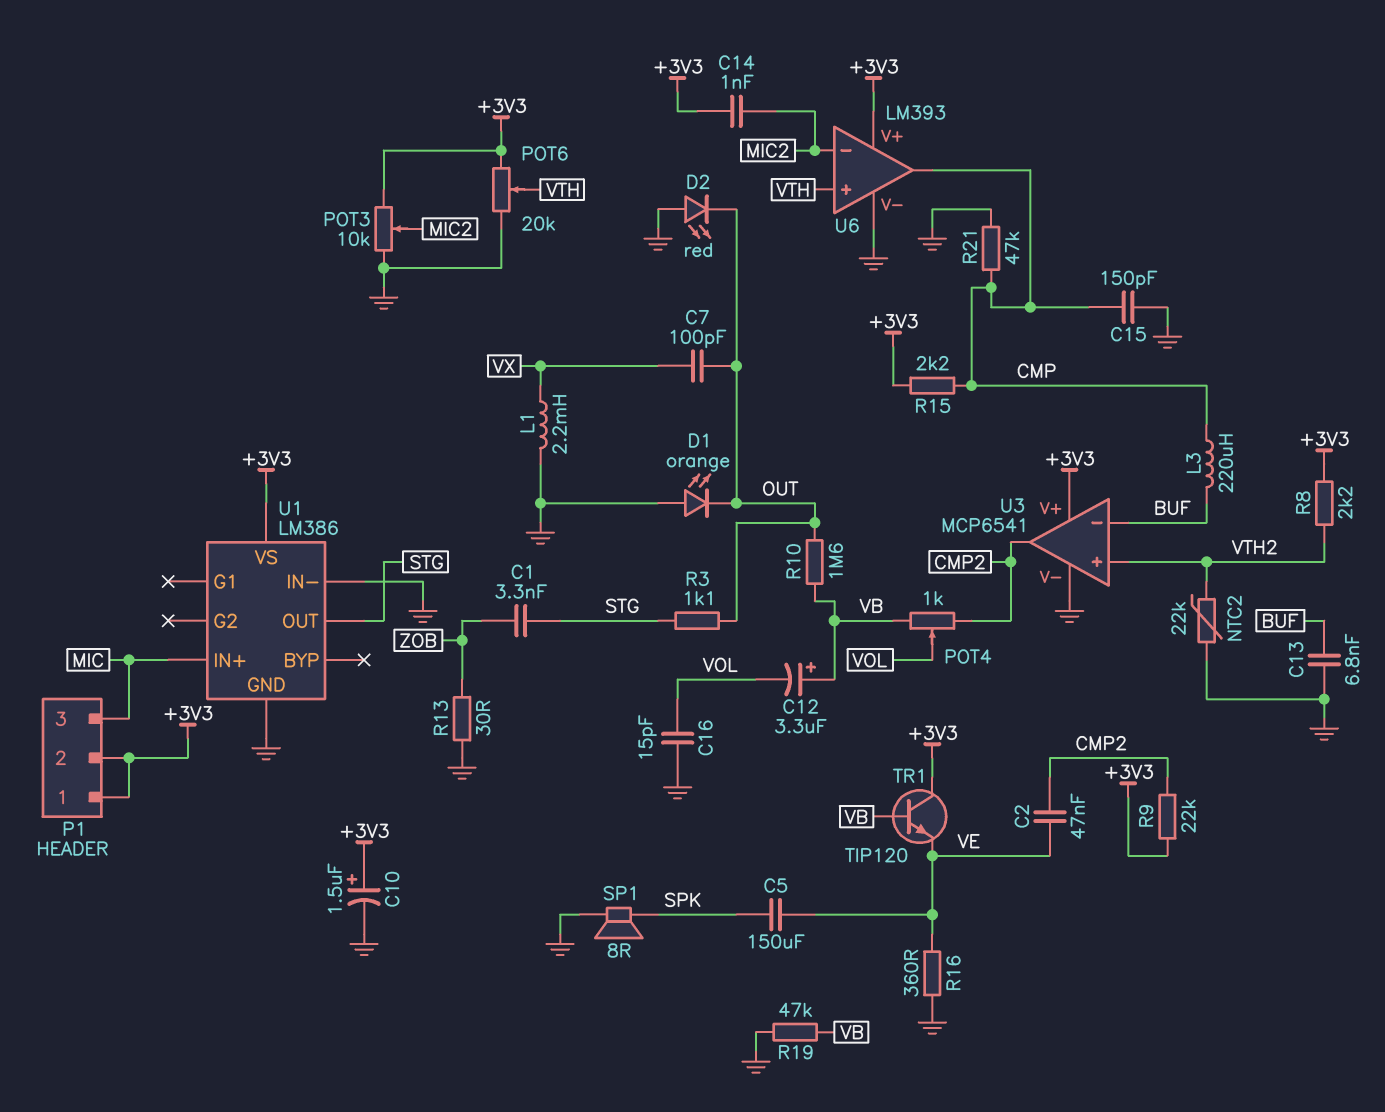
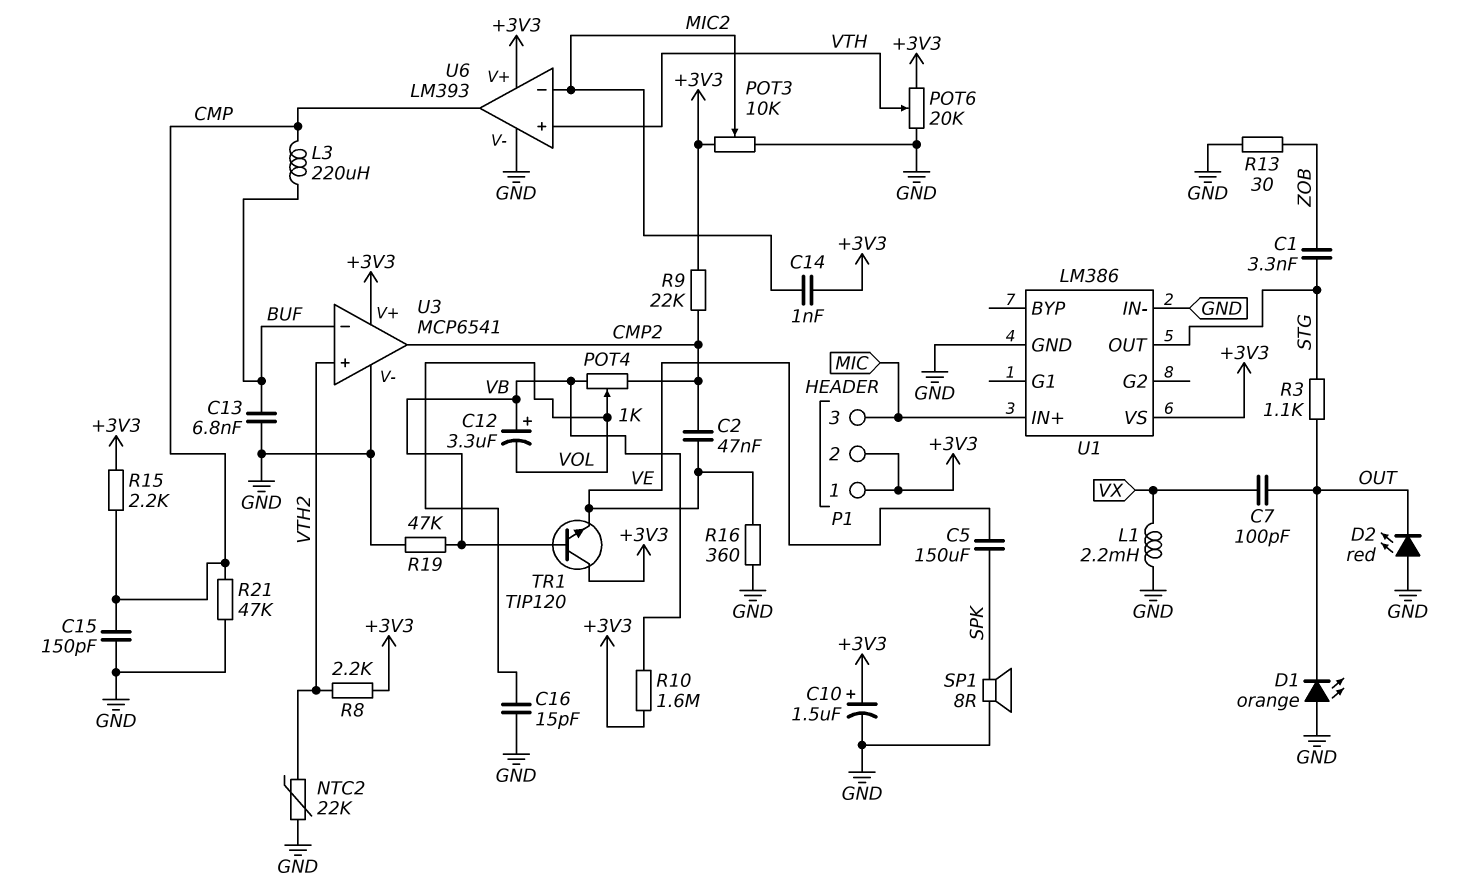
R10: 1.6M (OUT, VB) -> 1.6M (+3V3, VB)

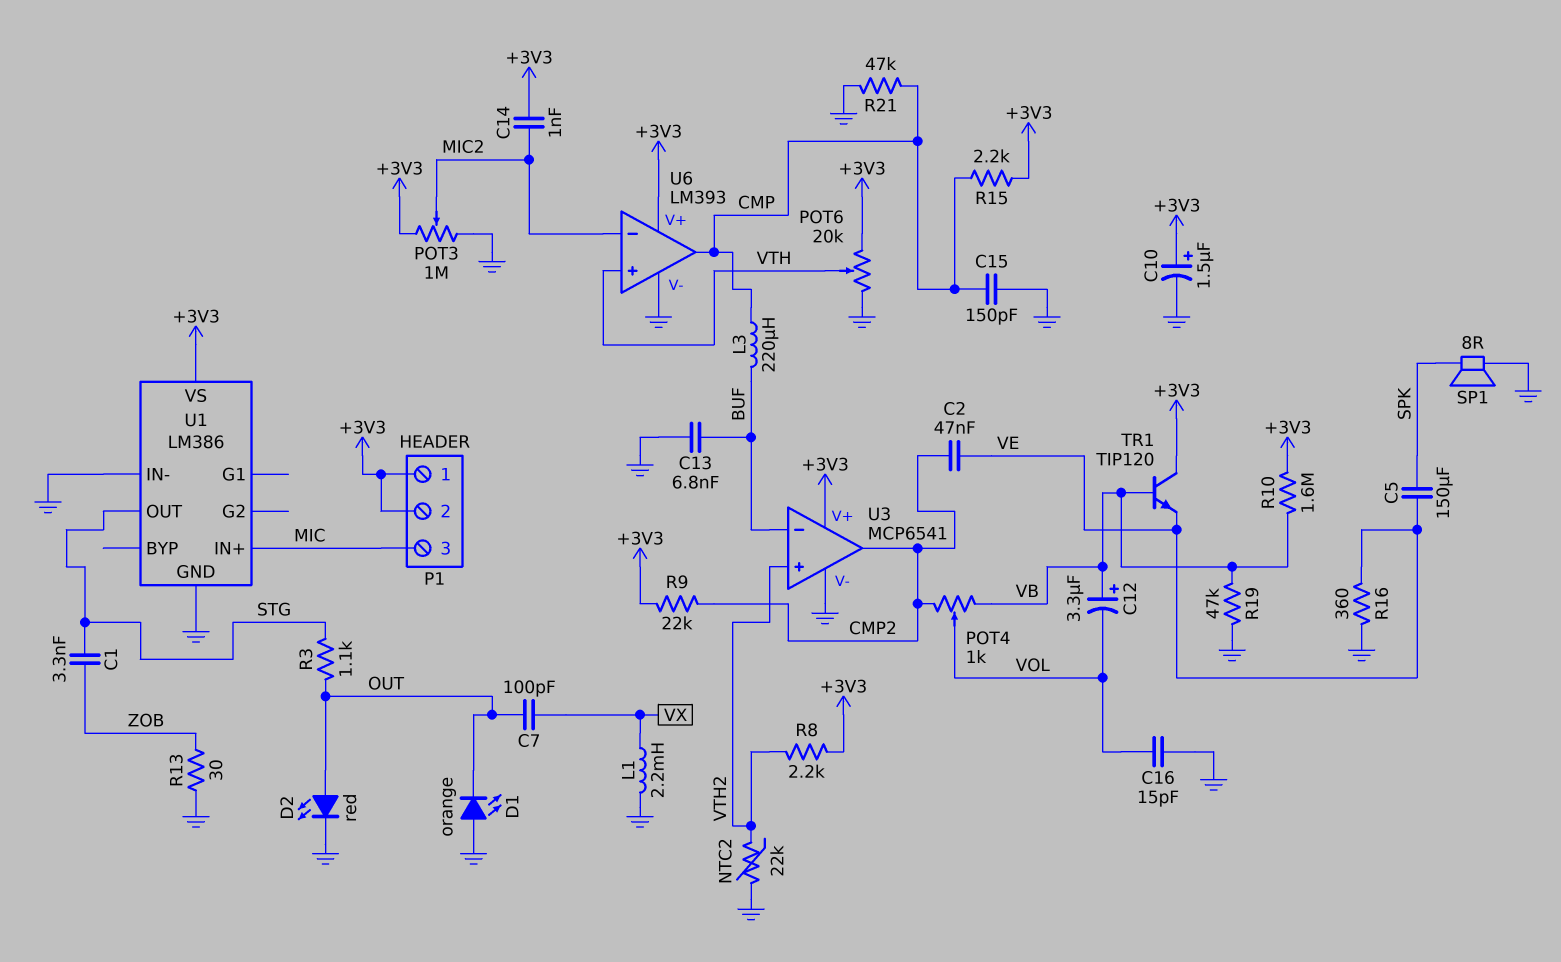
D2: LED red (A GND, K OUT) -> LED red (A OUT, K GND)
POT3: 10k (+3V3, GND, wiper MIC2) -> 1M (+3V3, GND, wiper MIC2)

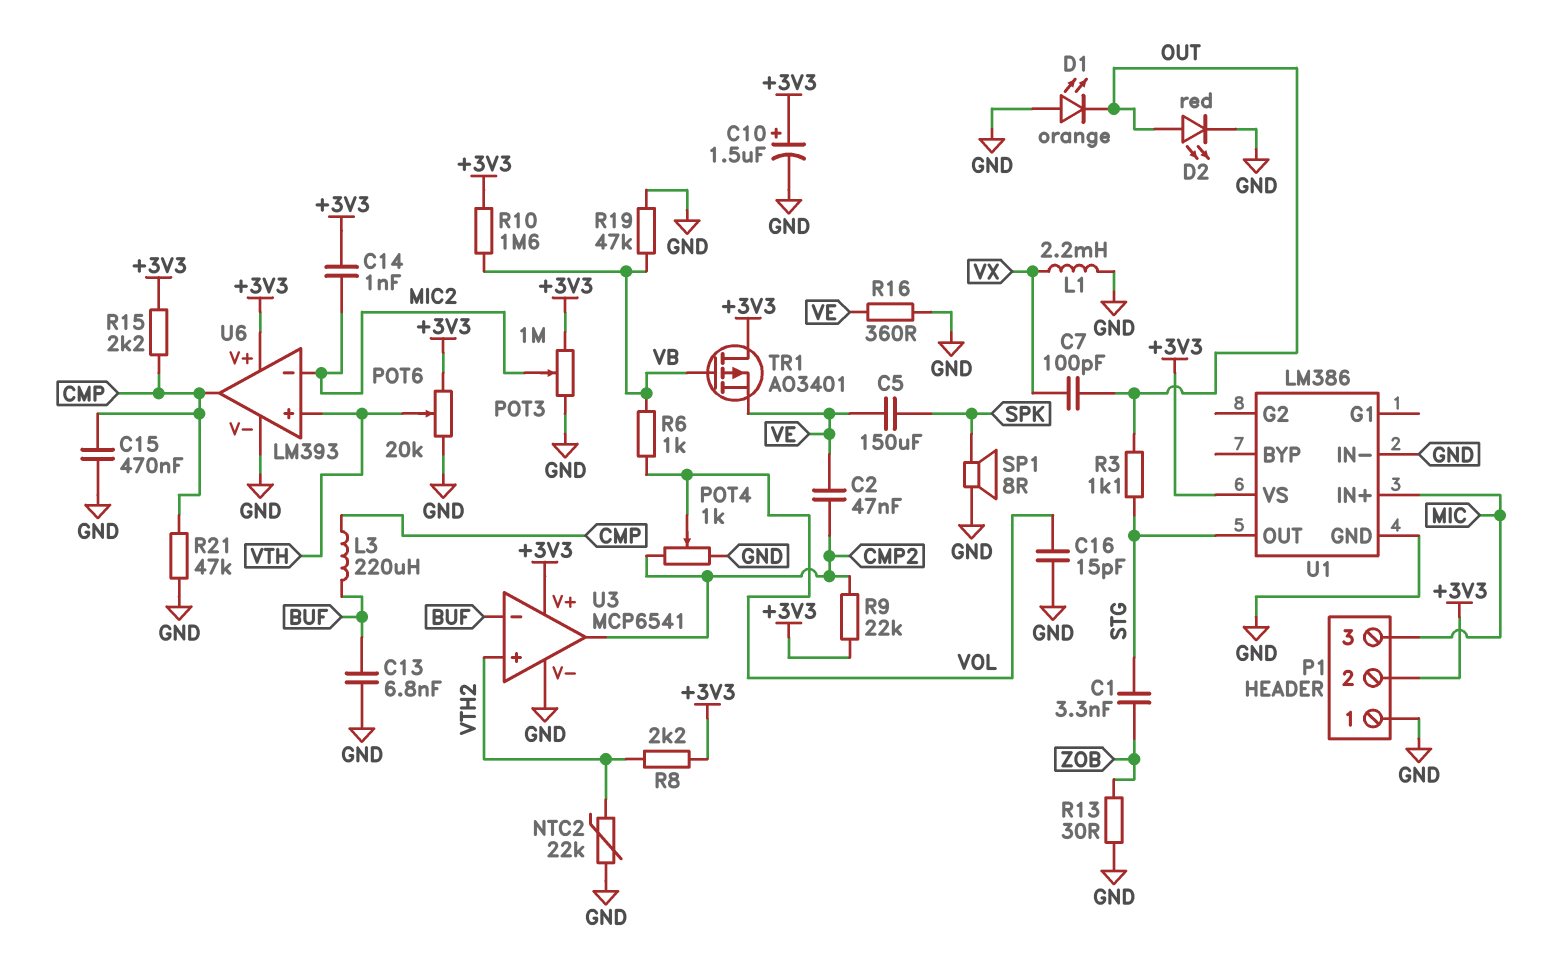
C12: 3.3uF (plus VB, minus VOL) -> none
C15: 150pF (CMP, GND) -> 470nF (CMP, GND)
P1 pin 1: +3V3 -> GND
POT4: 1k (CMP2, VB, wiper VOL) -> 1k (CMP2, GND, wiper VOL)
R6: none -> 1k (VB, VOL)
TR1: NPN TIP120 (B VB, C +3V3, E VE) -> PMOS AO3401 (G VB, D +3V3, S VE)

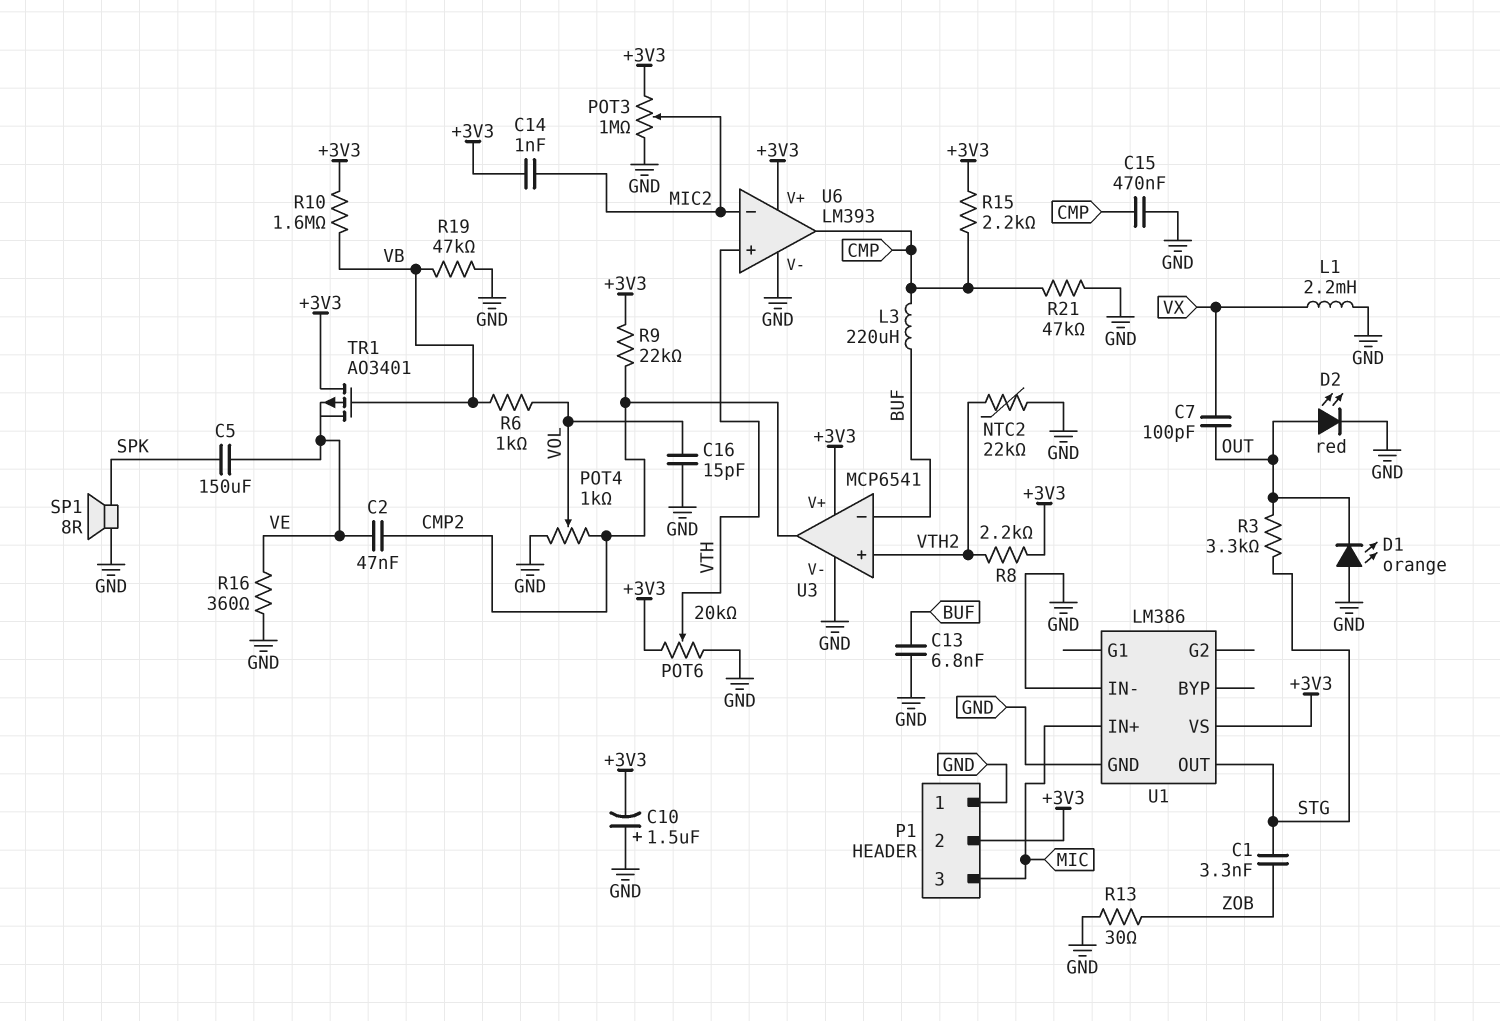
C10: 1.5uF (plus +3V3, minus GND) -> 1.5uF (plus GND, minus +3V3)
R3: 1.1k (OUT, STG) -> 3.3k (OUT, STG)

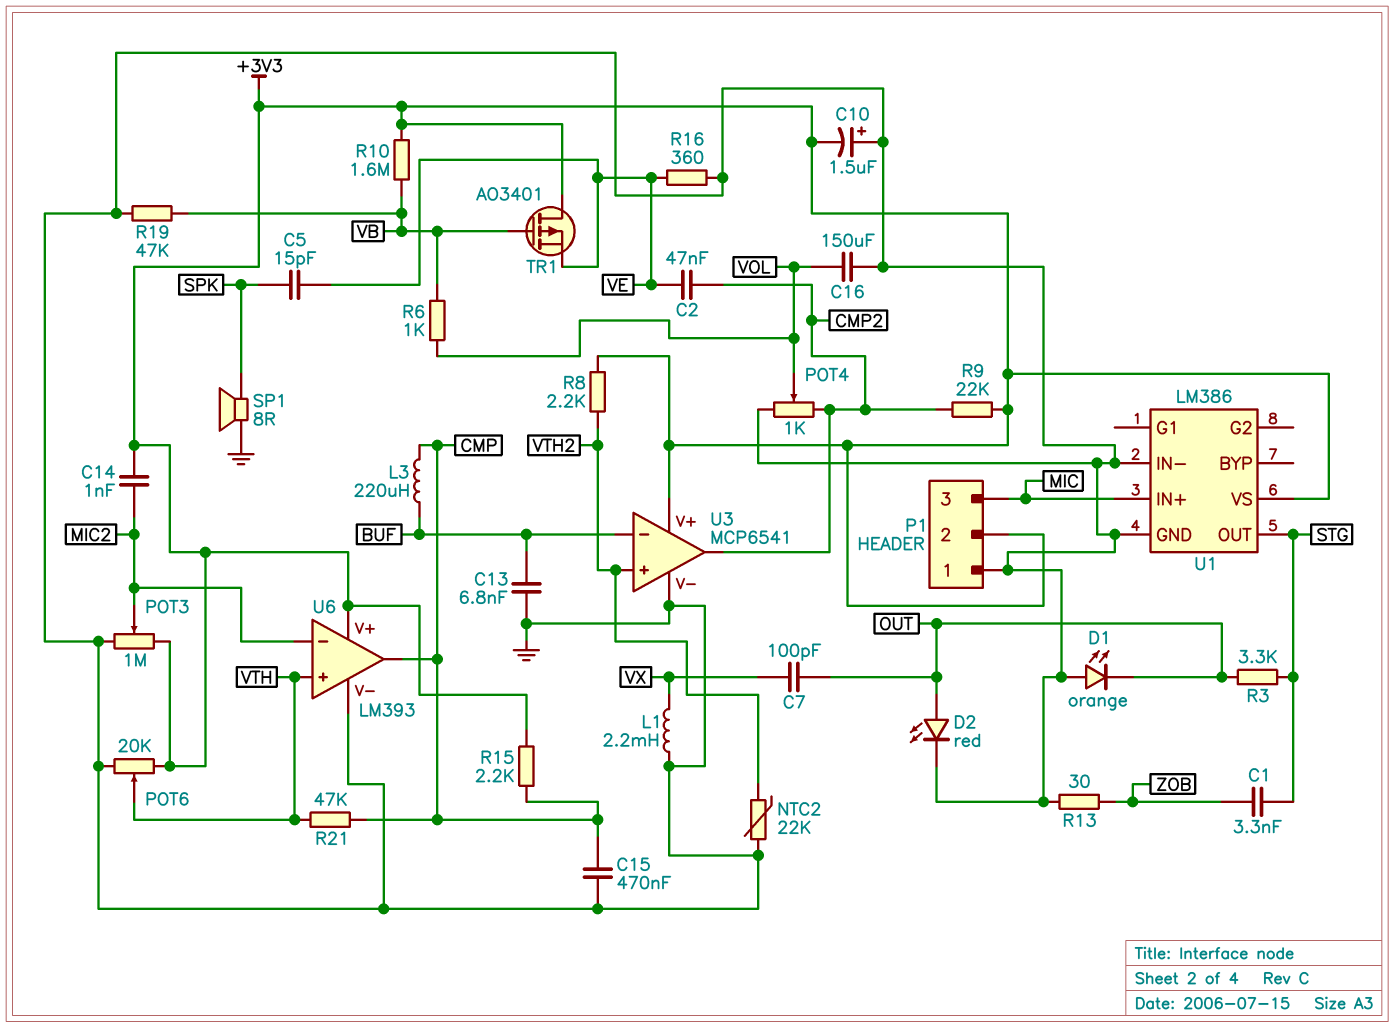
C5: 150uF (SPK, VE) -> 15pF (SPK, VE)
C16: 15pF (GND, VOL) -> 150uF (GND, VOL)
R21: 47k (CMP, GND) -> 47k (CMP, VTH)

